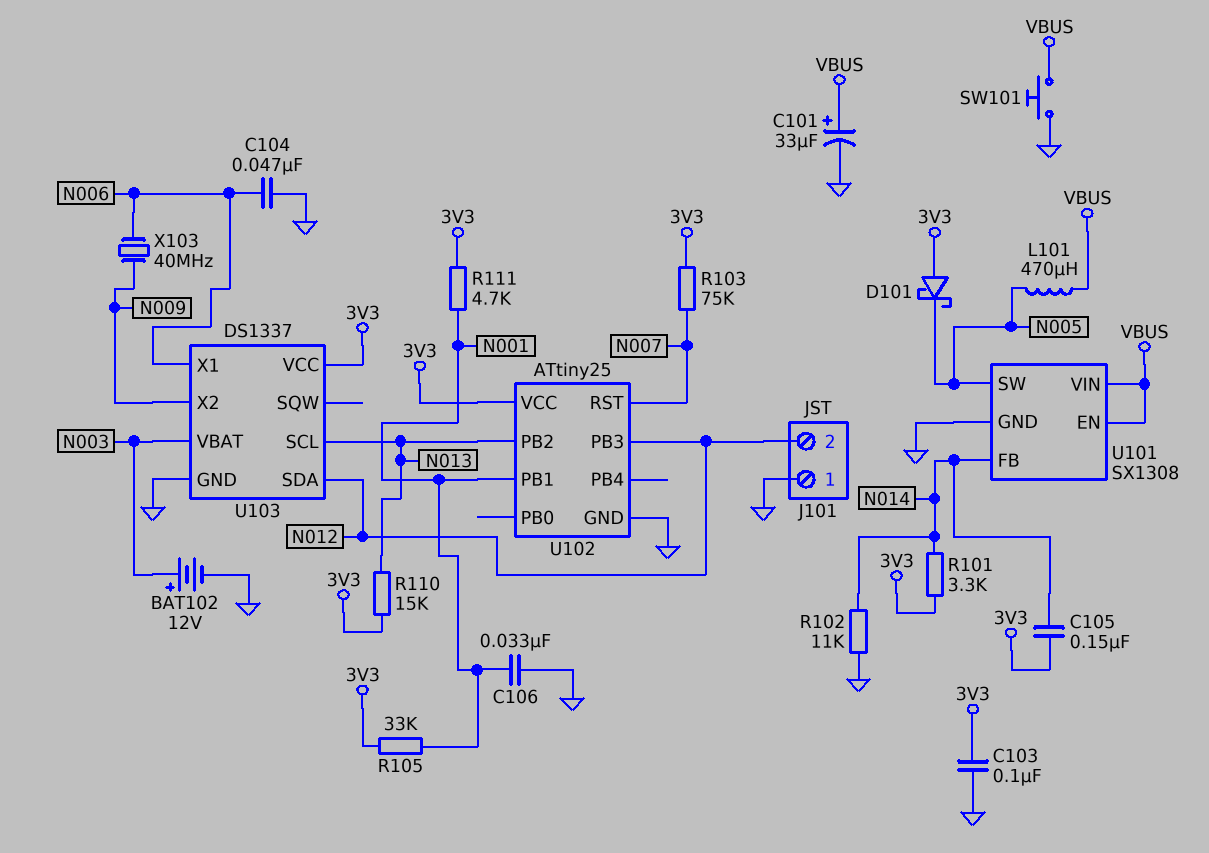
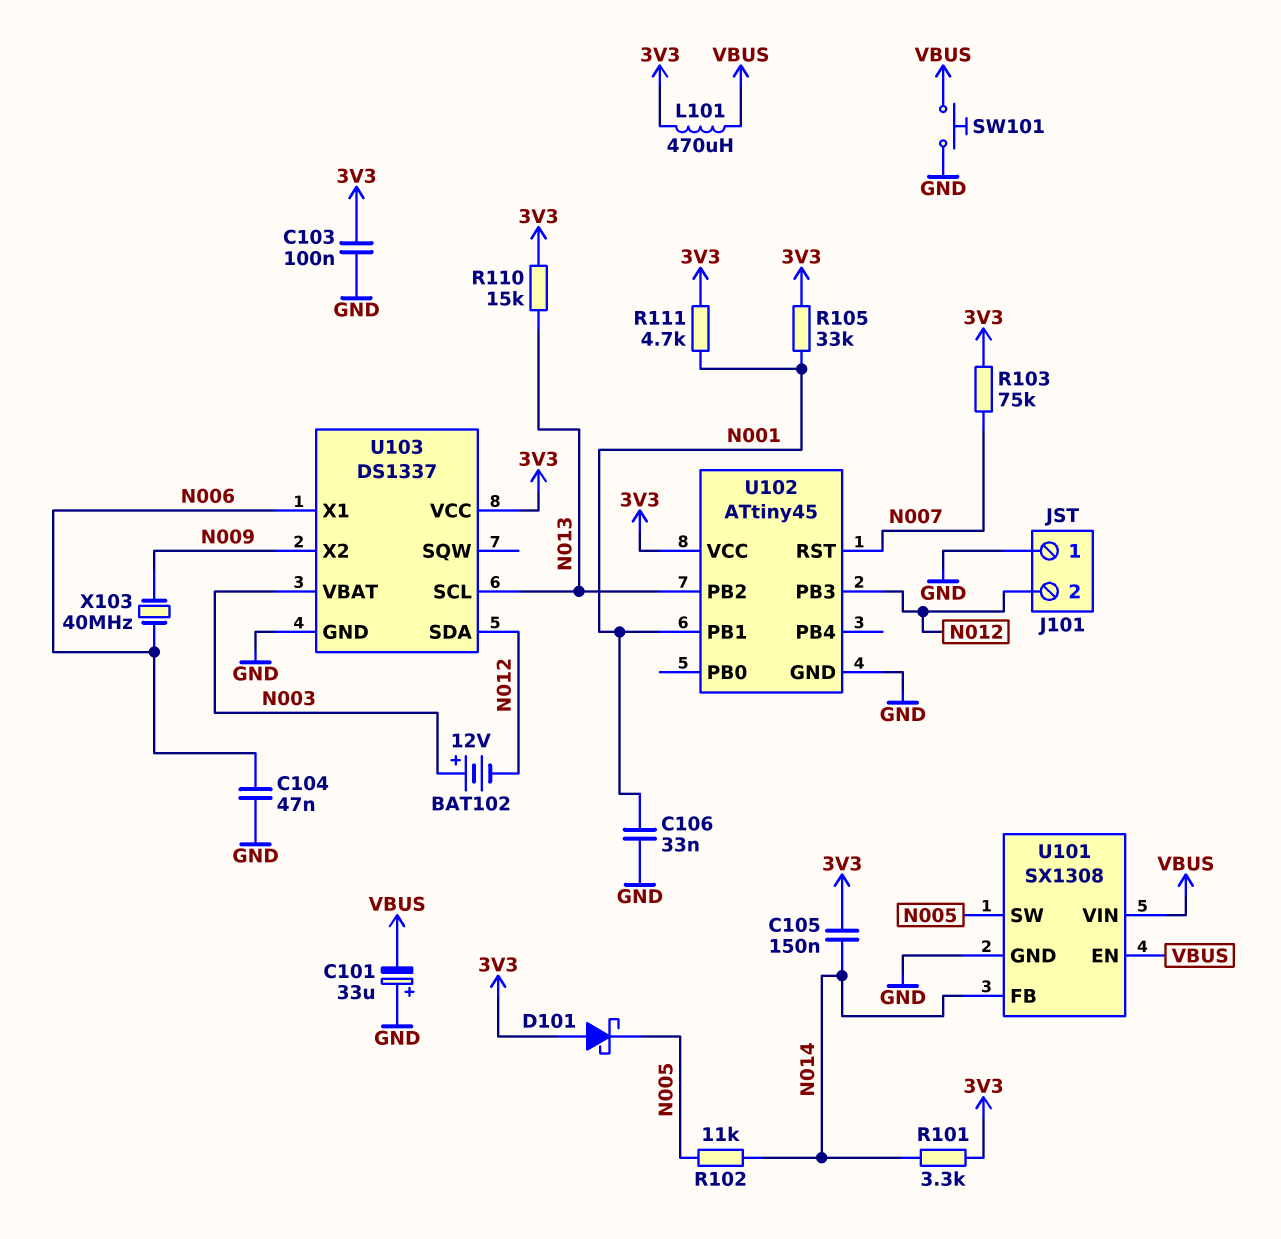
BAT102: 12V (plus N003, minus GND) -> 12V (plus N003, minus N012)
C101: 33uF (plus VBUS, minus GND) -> 33uF (plus GND, minus VBUS)
L101: 470uH (N005, VBUS) -> 470uH (3V3, VBUS)
R102: 11k (GND, N014) -> 11k (N005, N014)
U102: ATtiny25 -> ATtiny45

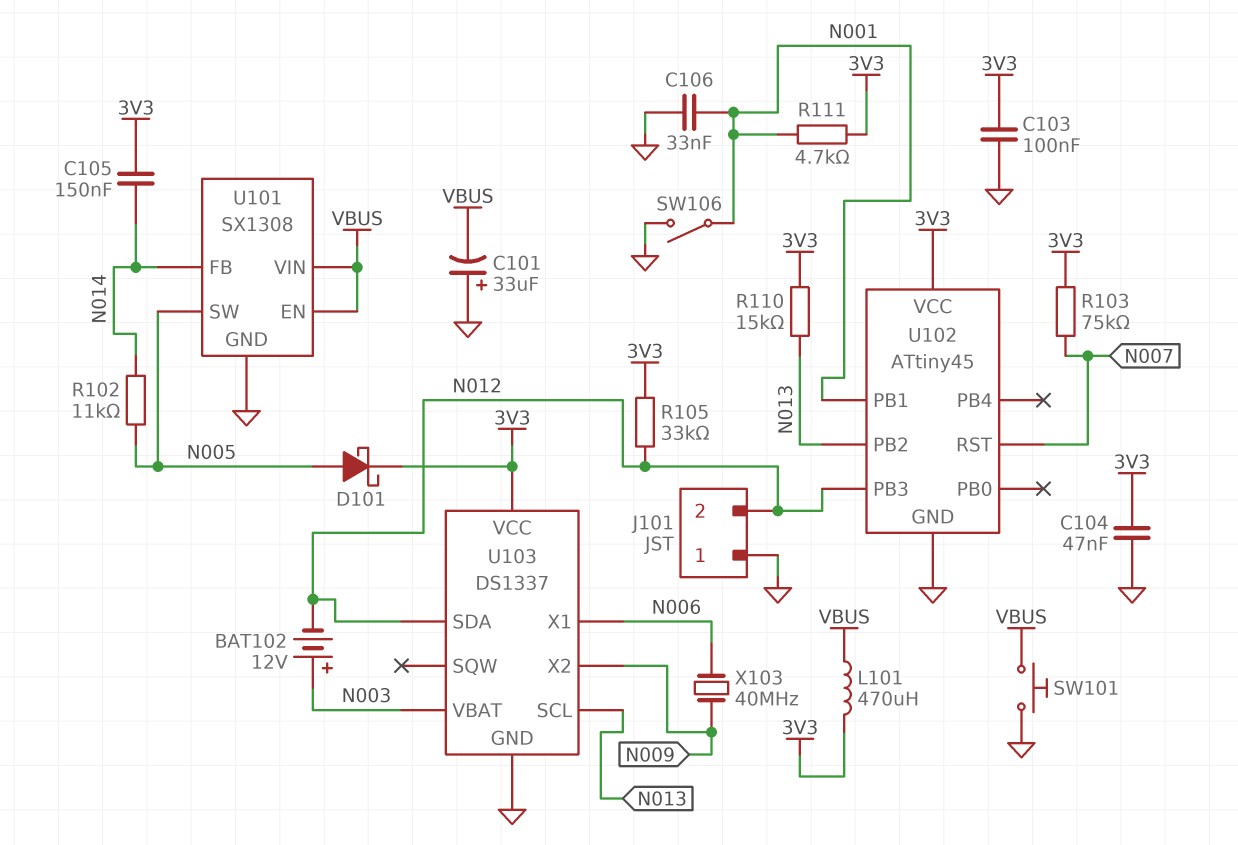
C104: 47nF (GND, N006) -> 47nF (3V3, GND)
D101: schottky (A 3V3, K N005) -> schottky (A N005, K 3V3)
R101: 3.3k (3V3, N014) -> none
R105: 33k (3V3, N001) -> 33k (3V3, N012)
SW106: none -> switch (GND, N001)

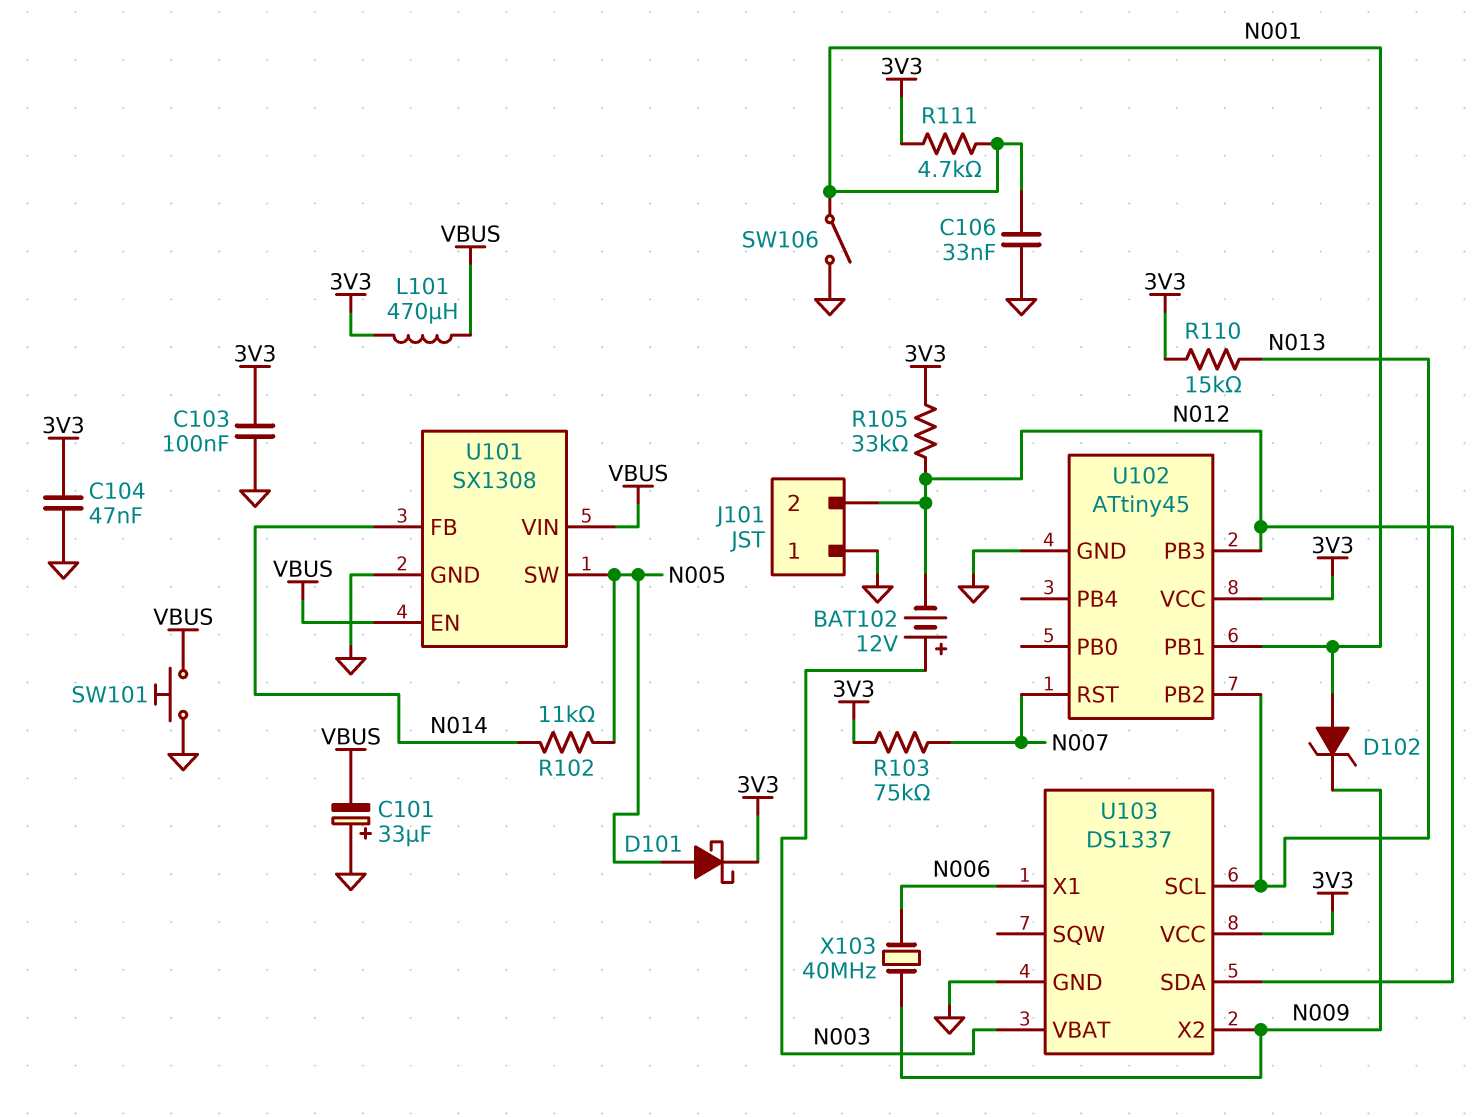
C105: 150nF (3V3, N014) -> none
D102: none -> zener (A N001, K N009)

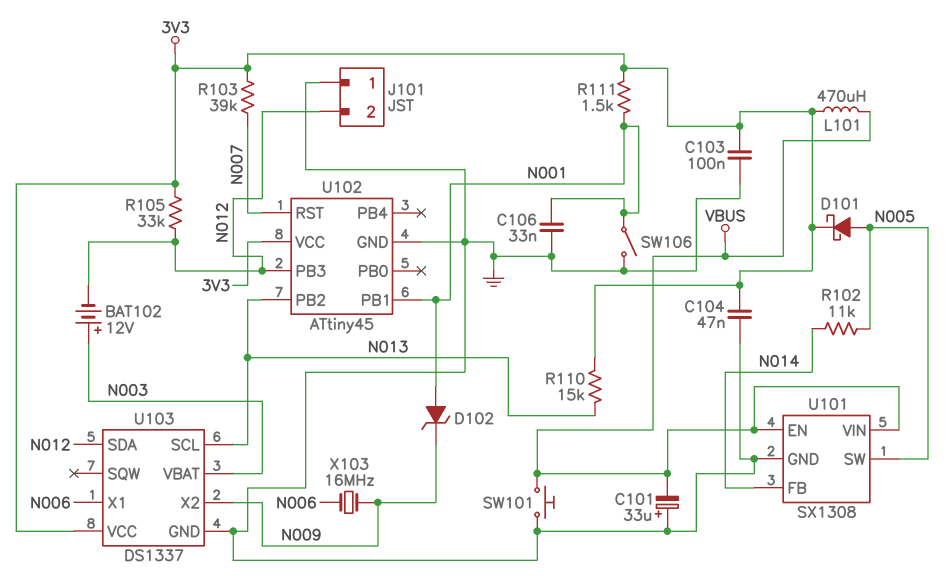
R103: 75k (3V3, N007) -> 39k (3V3, N007)
R111: 4.7k (3V3, N001) -> 1.5k (3V3, N001)
X103: 40MHz (N006, N009) -> 16MHz (N006, N009)

